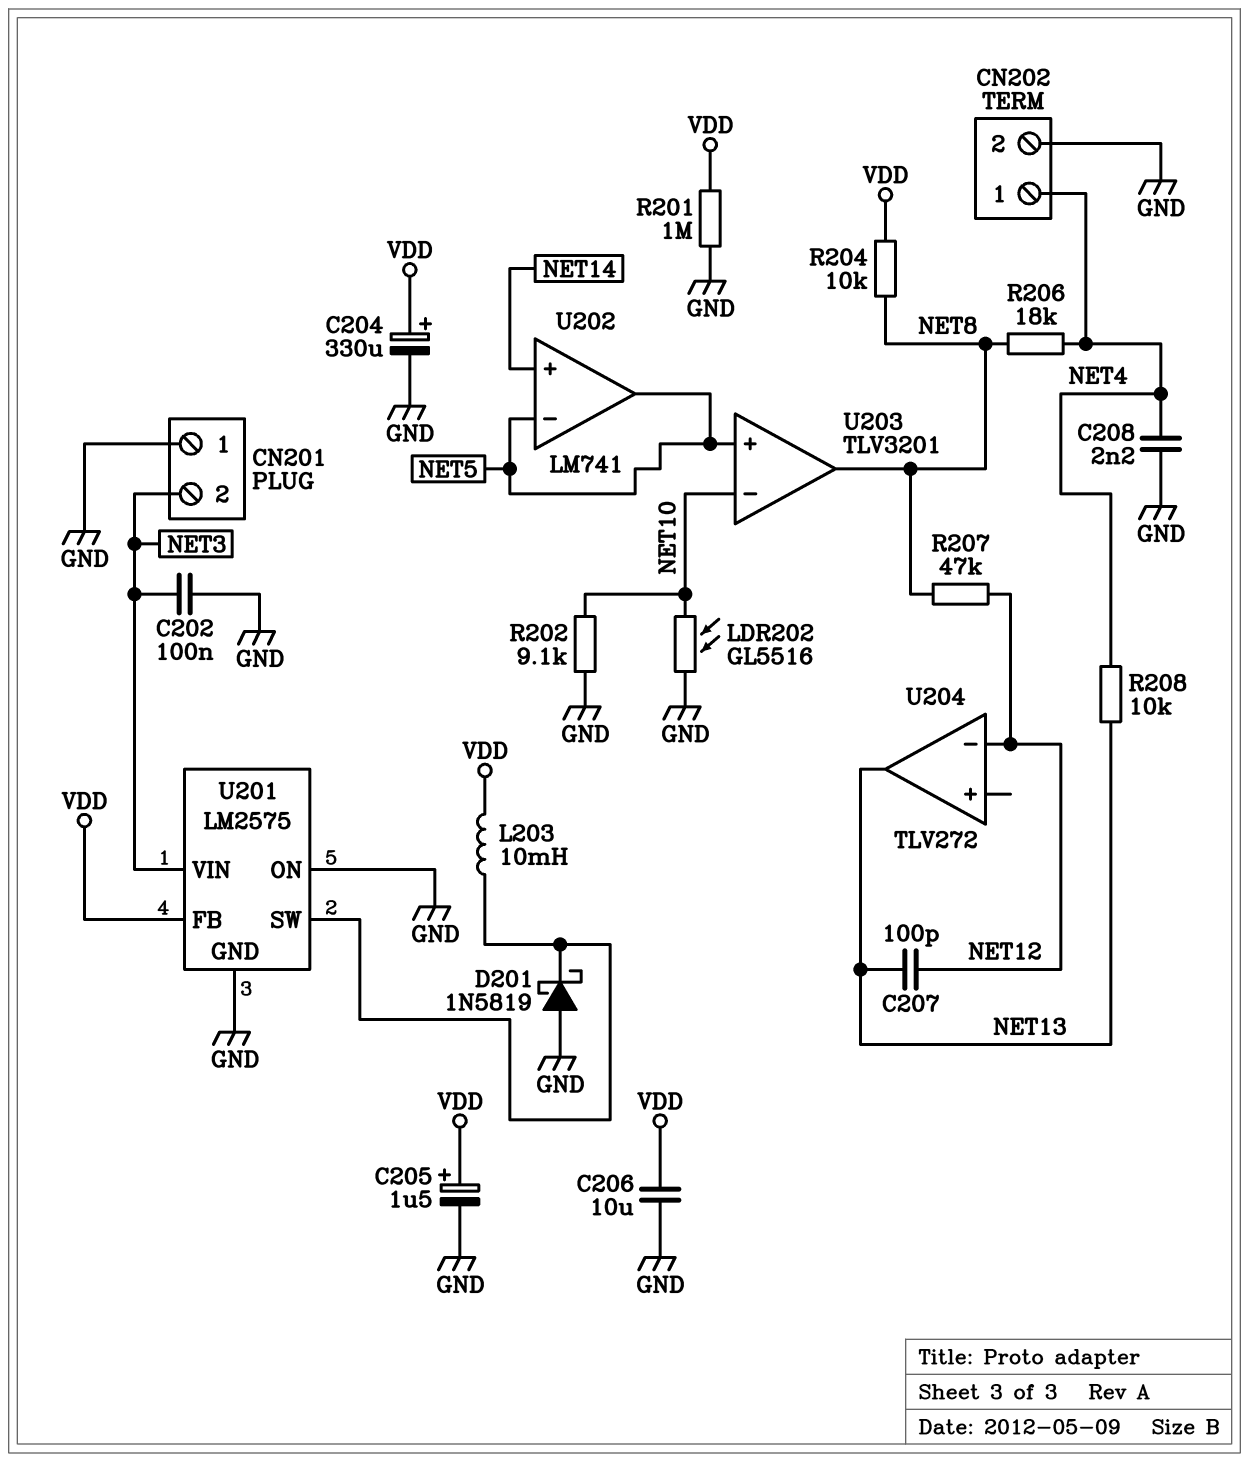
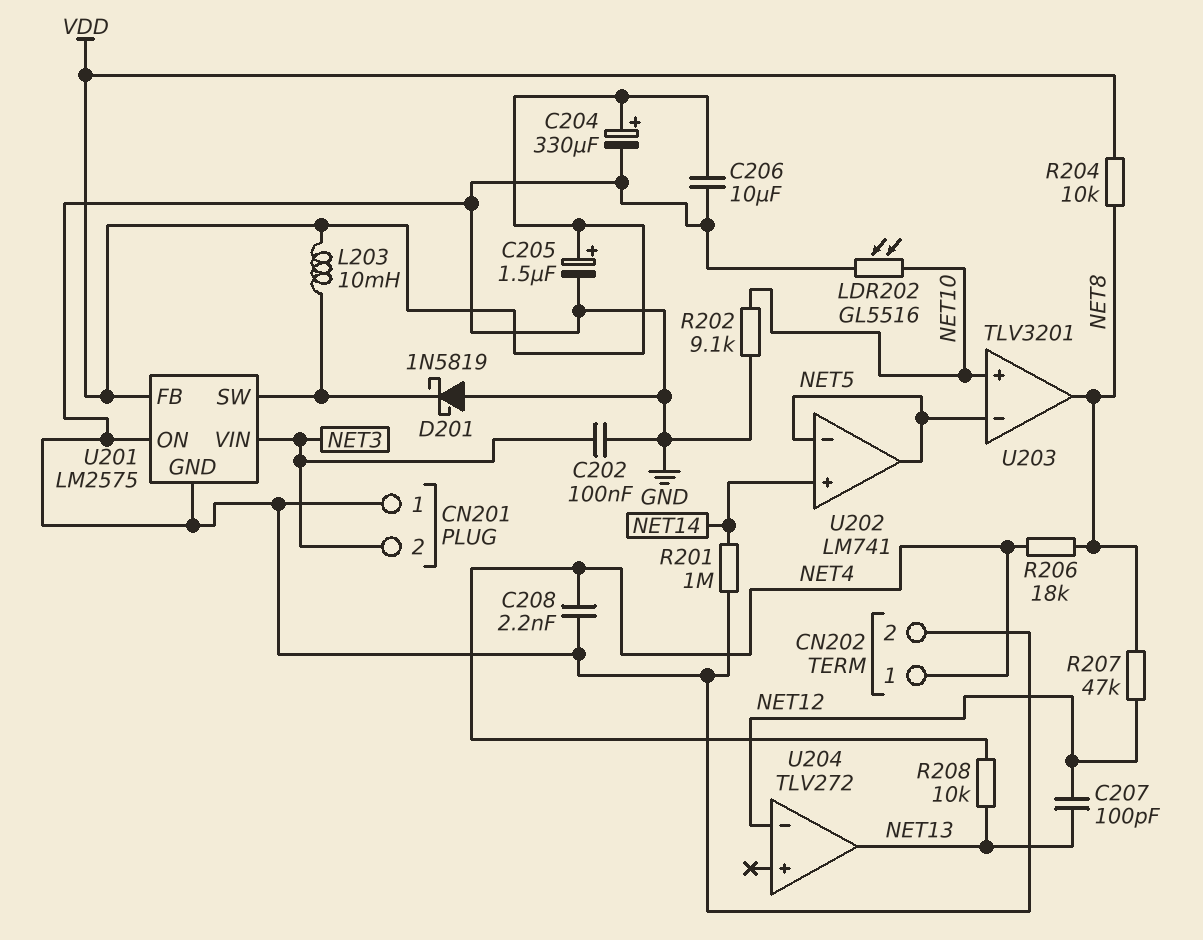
R201: 1M (GND, VDD) -> 1M (GND, NET14)
U203 pin in+: NET5 -> NET10
U203 pin in-: NET10 -> NET5

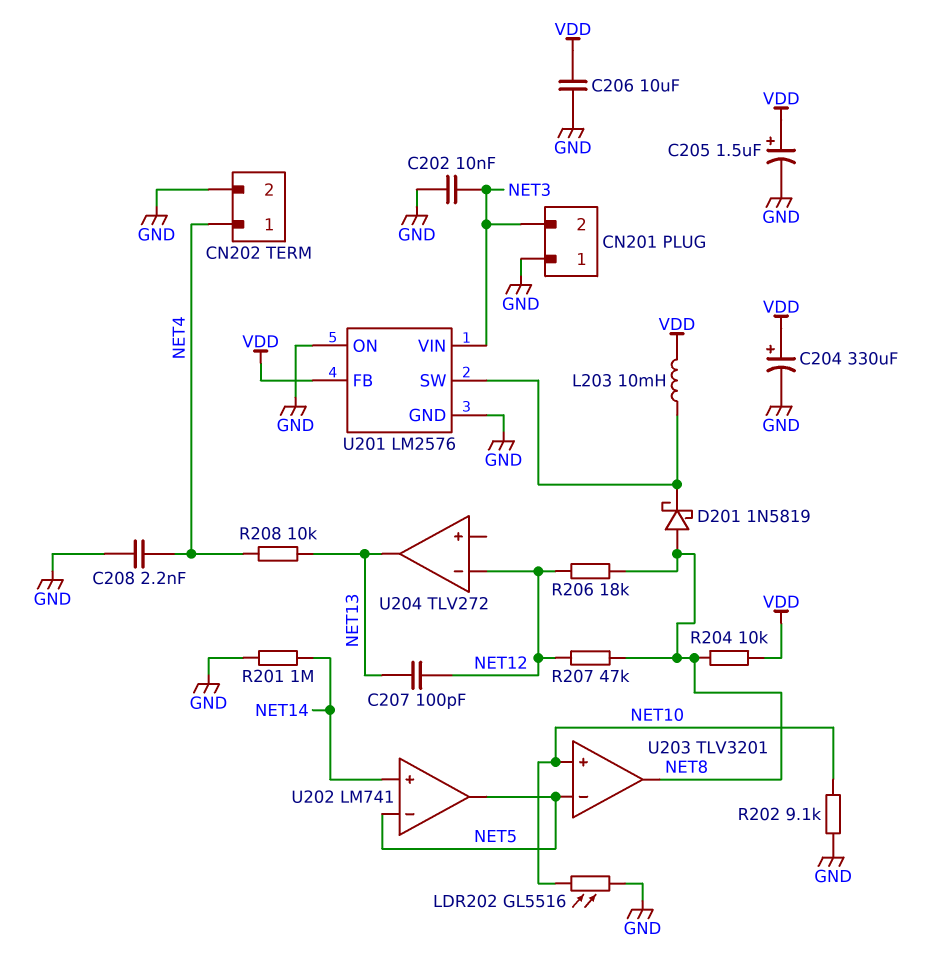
C202: 100nF (GND, NET3) -> 10nF (GND, NET3)
D201: schottky 1N5819 (A GND, K U201/SW) -> schottky 1N5819 (A NET8, K U201/SW)
R206: 18k (NET4, NET8) -> 18k (NET8, NET12)
U201: LM2575 -> LM2576

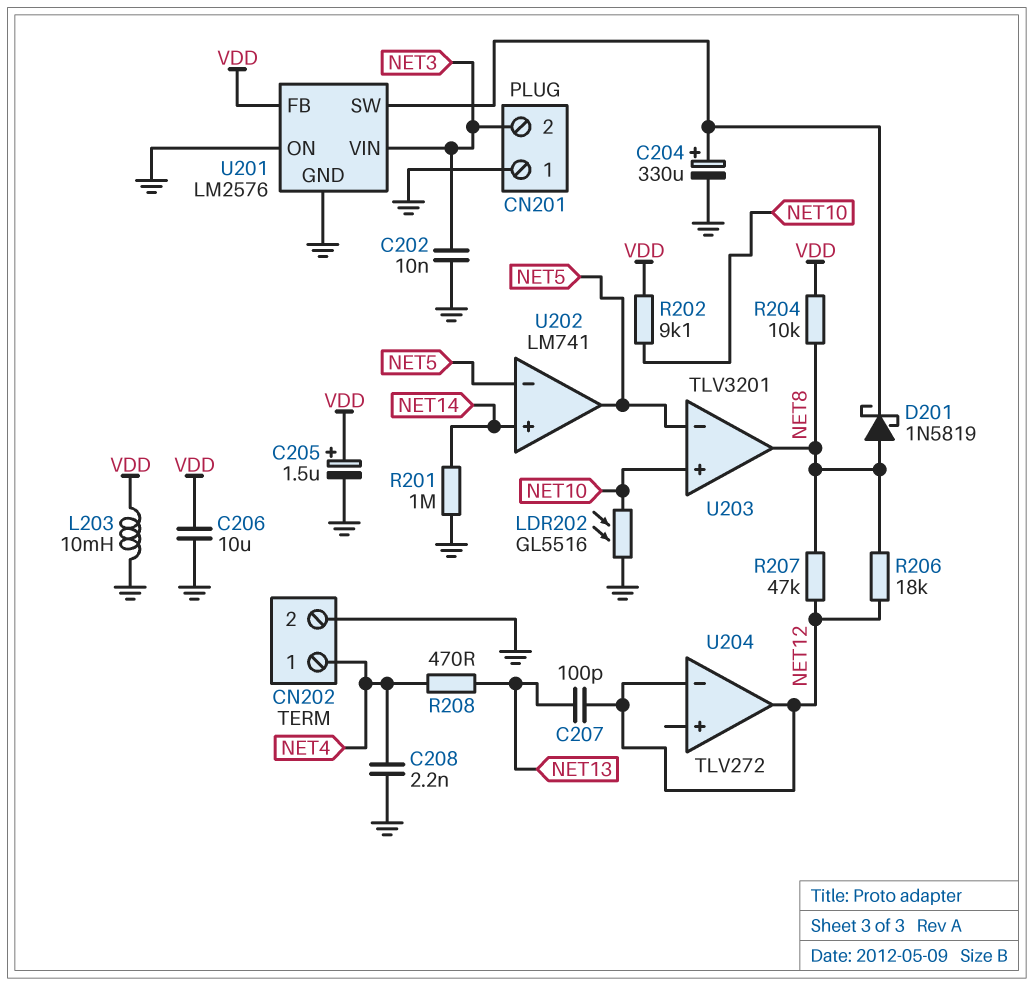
C204: 330uF (plus VDD, minus GND) -> 330uF (plus U201/SW, minus GND)
L203: 10mH (U201/SW, VDD) -> 10mH (GND, VDD)
R202: 9.1k (GND, NET10) -> 9.1k (NET10, VDD)
R208: 10k (NET4, NET13) -> 470 (NET4, NET13)
U204 pin out: NET13 -> NET12

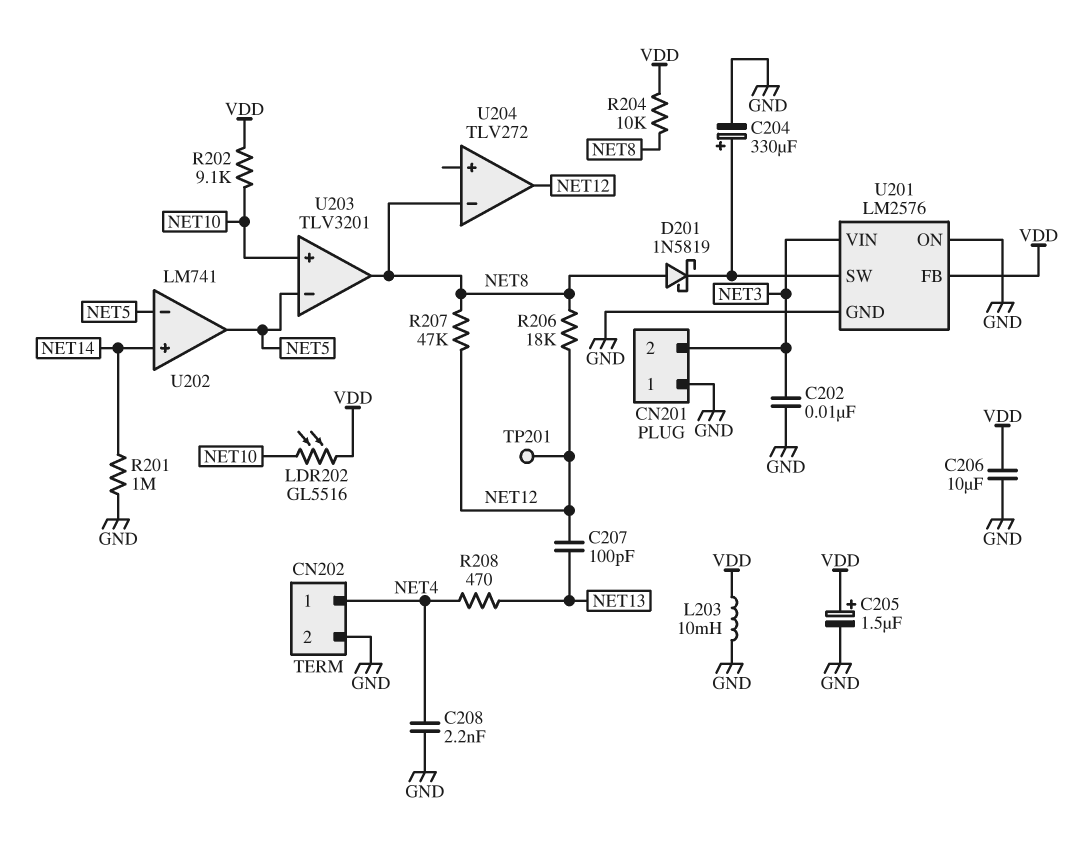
LDR202: GL5516 (GND, NET10) -> GL5516 (NET10, VDD)
TP201: none -> test point (NET12)
U204 pin in-: NET12 -> NET8

